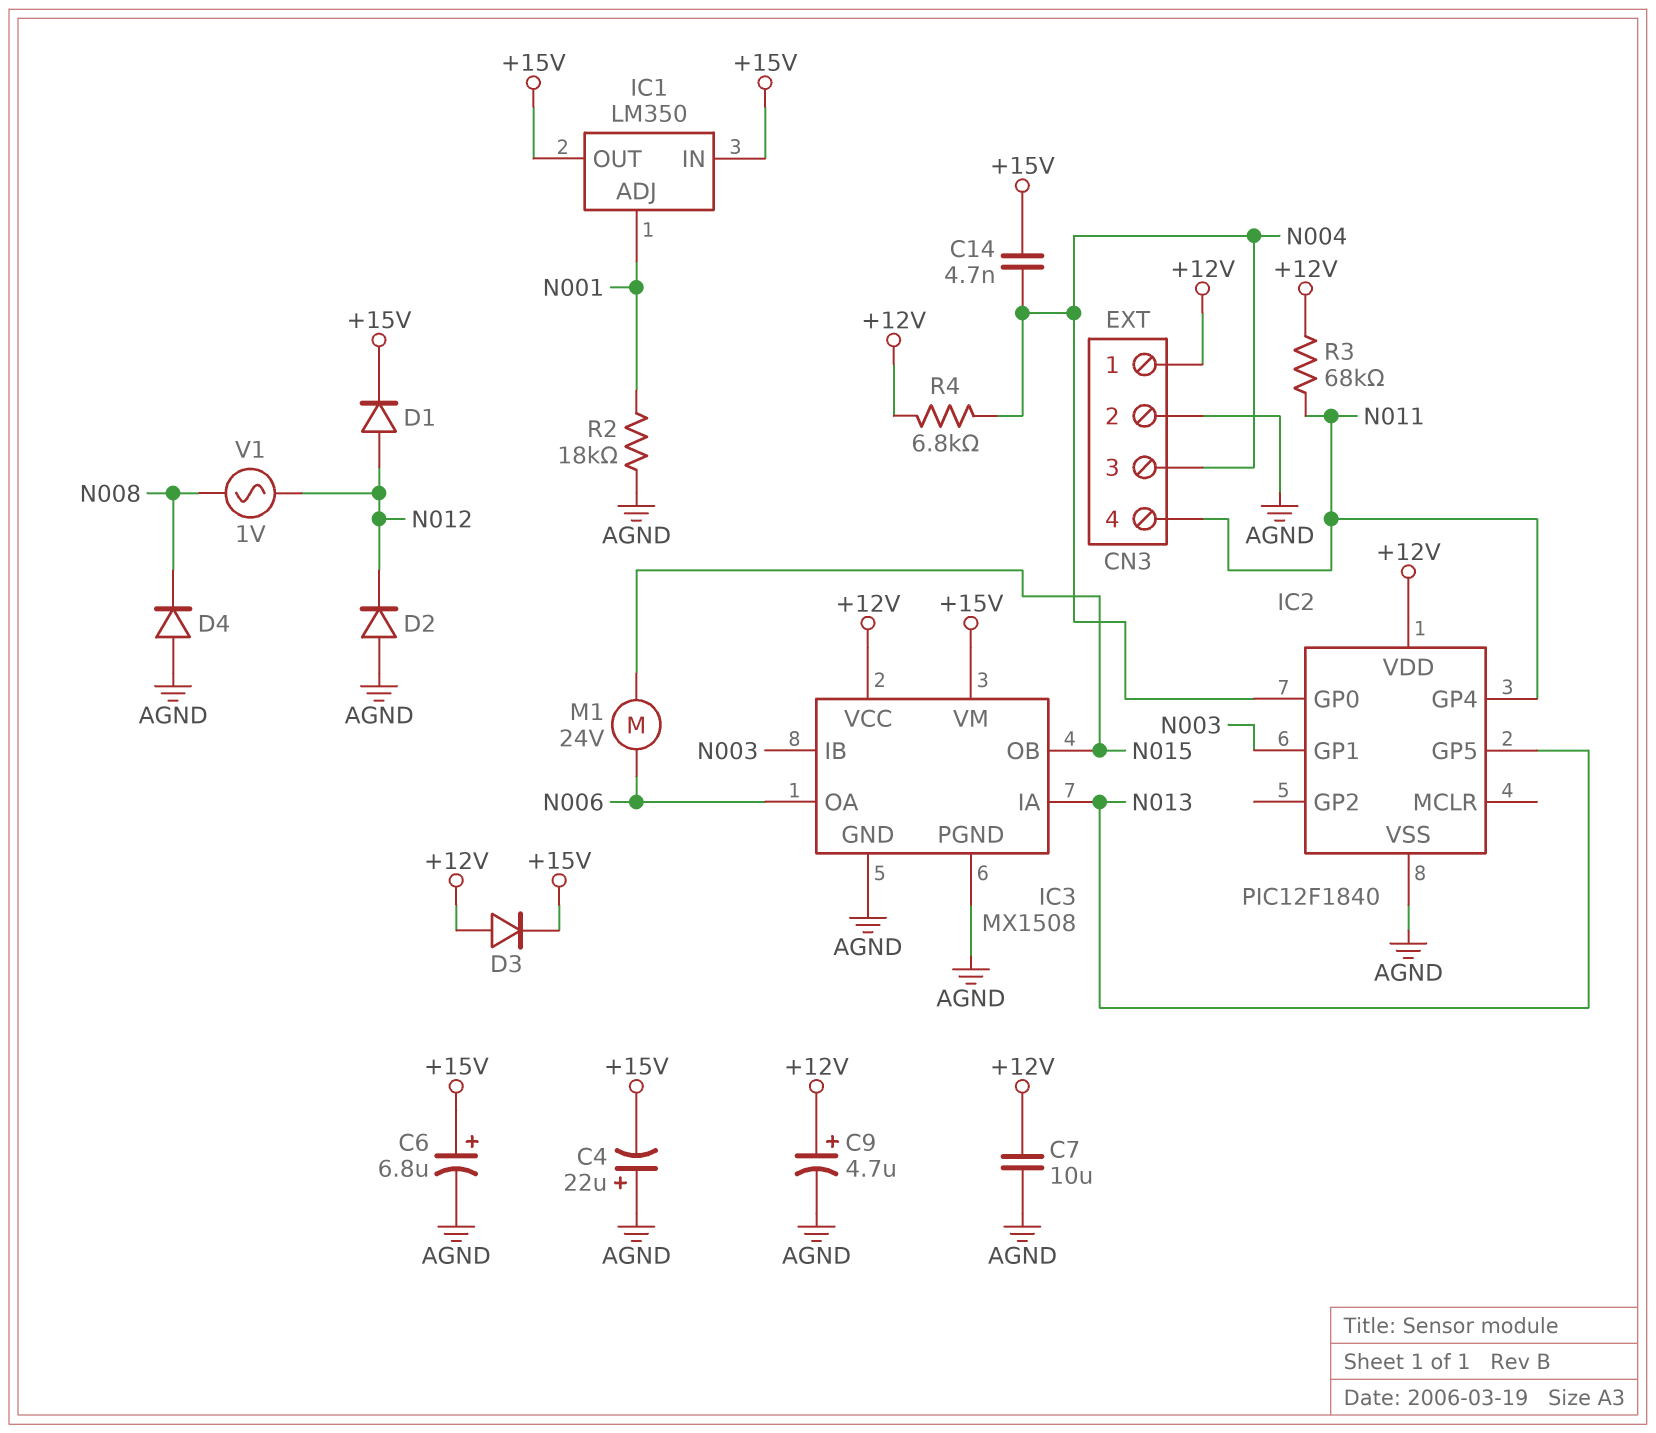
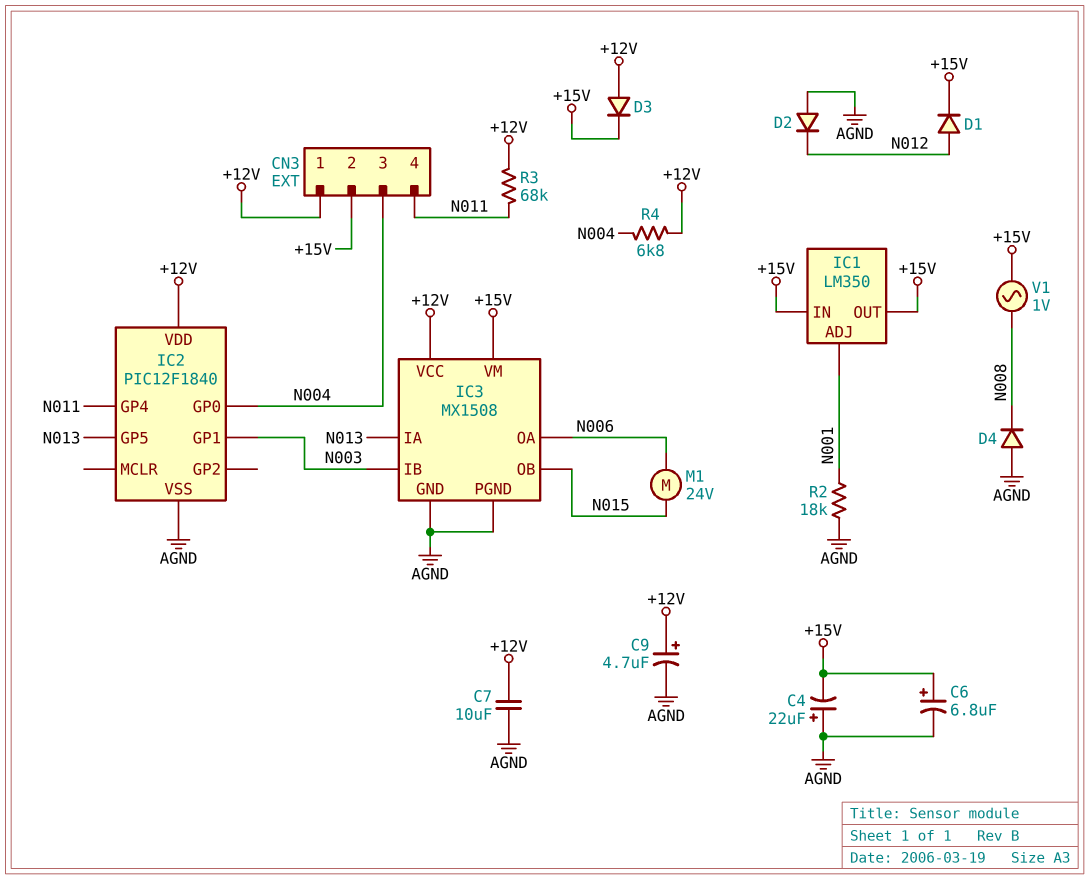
C14: 4.7nF (+15V, N004) -> none
CN3 pin 2: AGND -> +15V
V1: AC 1V (N008, N012) -> AC 1V (+15V, N008)

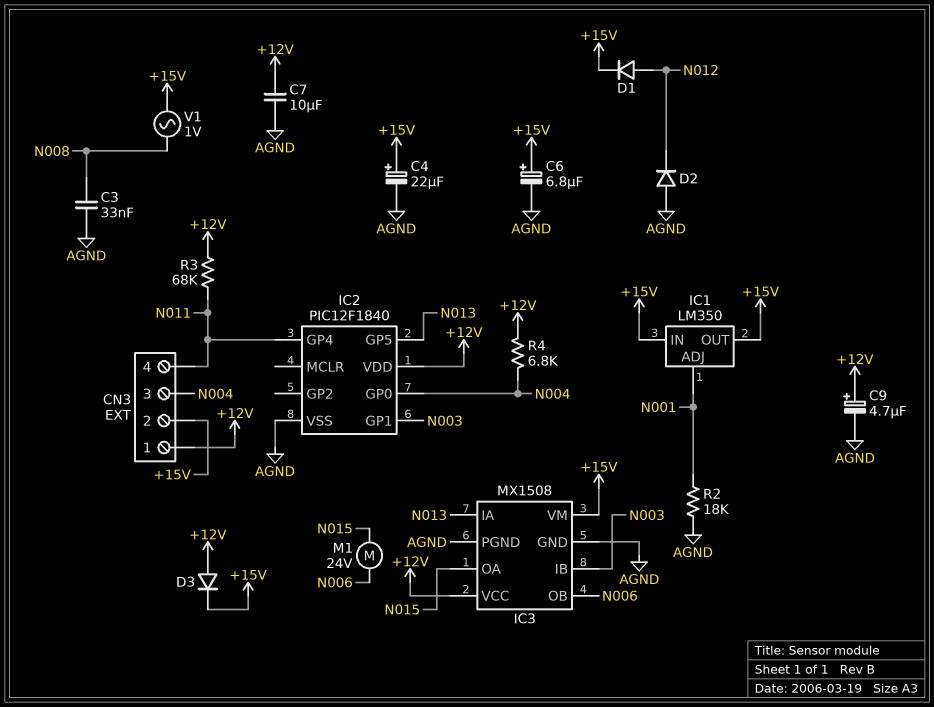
C3: none -> 33nF (AGND, N008)
C4: 22uF (plus AGND, minus +15V) -> 22uF (plus +15V, minus AGND)
D4: diode (A AGND, K N008) -> none
IC3 pin OA: N006 -> N015
IC3 pin OB: N015 -> N006

